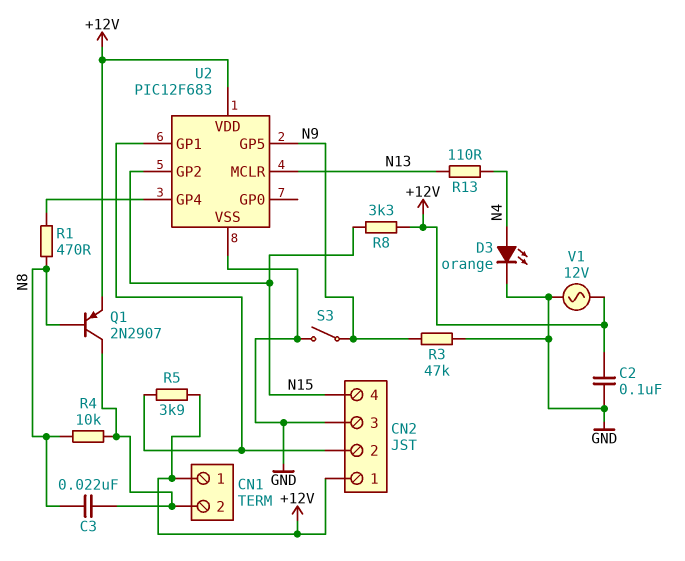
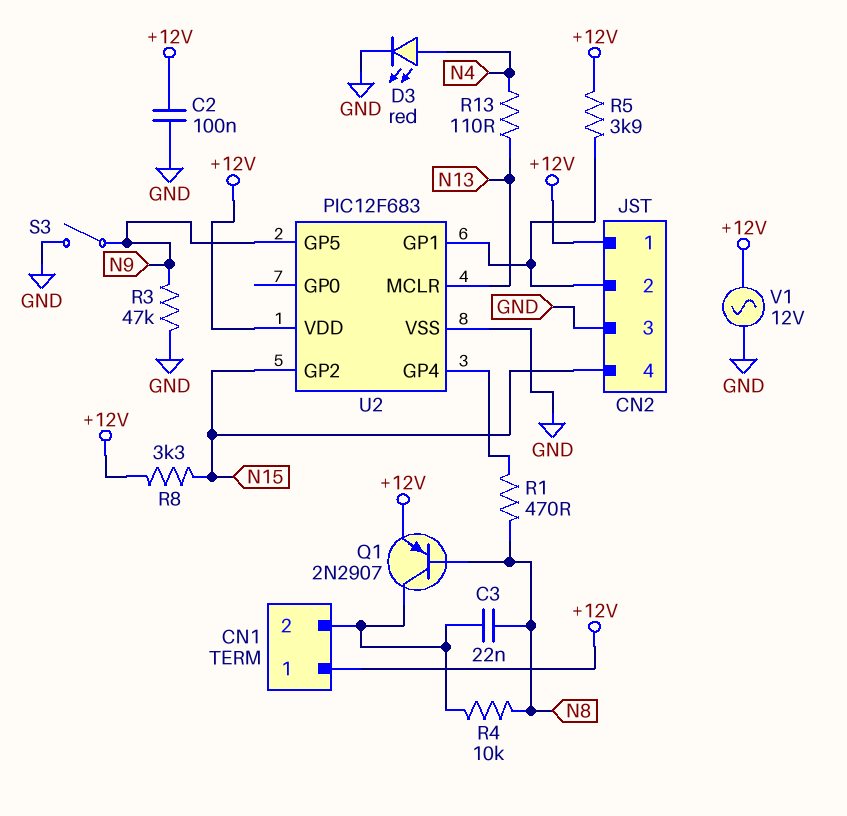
D3: LED orange (A N4, K GND) -> LED red (A N4, K GND)

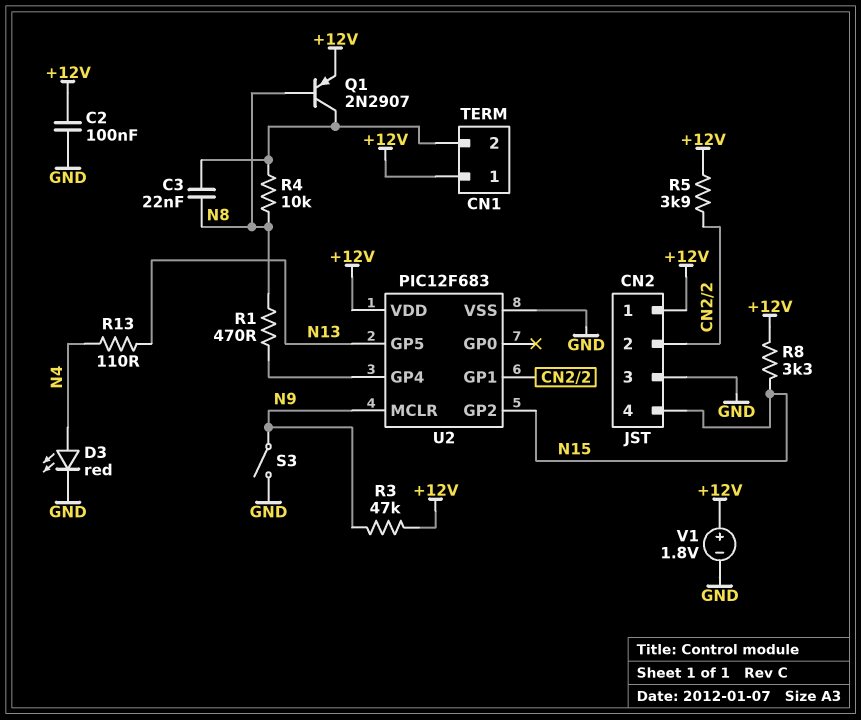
R3: 47k (GND, N9) -> 47k (+12V, N9)
U2 pin GP5: N9 -> N13
U2 pin MCLR: N13 -> N9
V1: AC 12V (+12V, GND) -> 1.8V (plus +12V, minus GND)

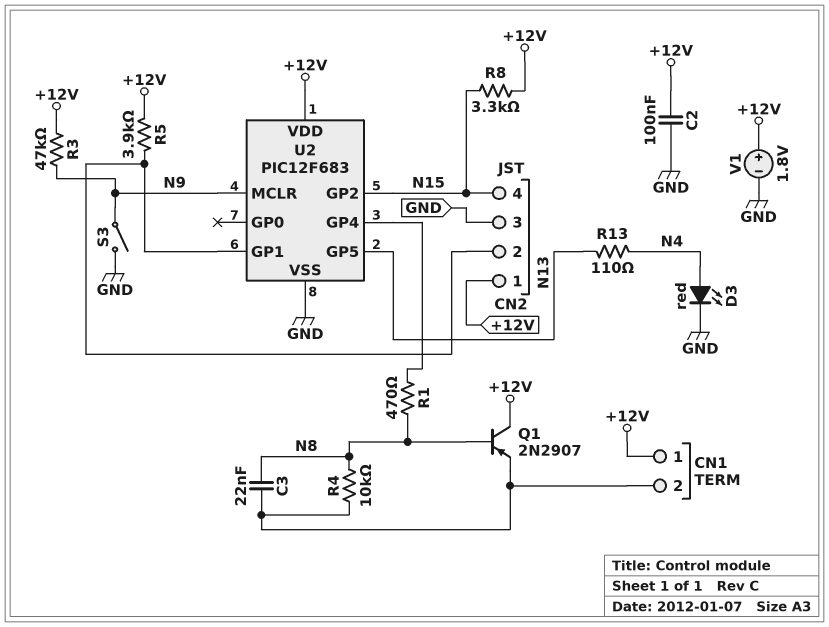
Q1: PNP 2N2907 (B N8, C CN1/2, E +12V) -> PNP 2N2907 (B N8, C +12V, E CN1/2)

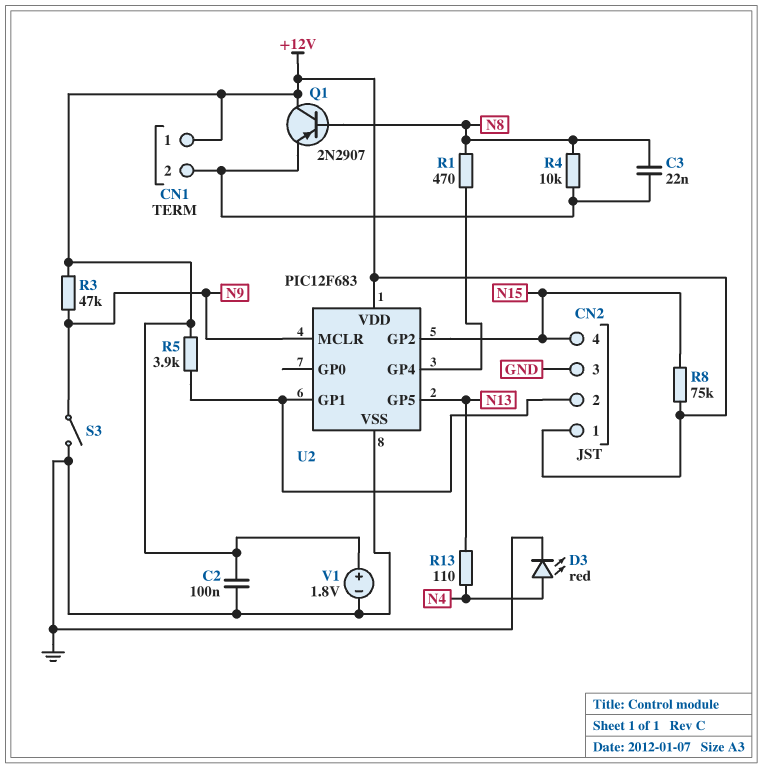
R8: 3.3k (+12V, N15) -> 75k (+12V, N15)

